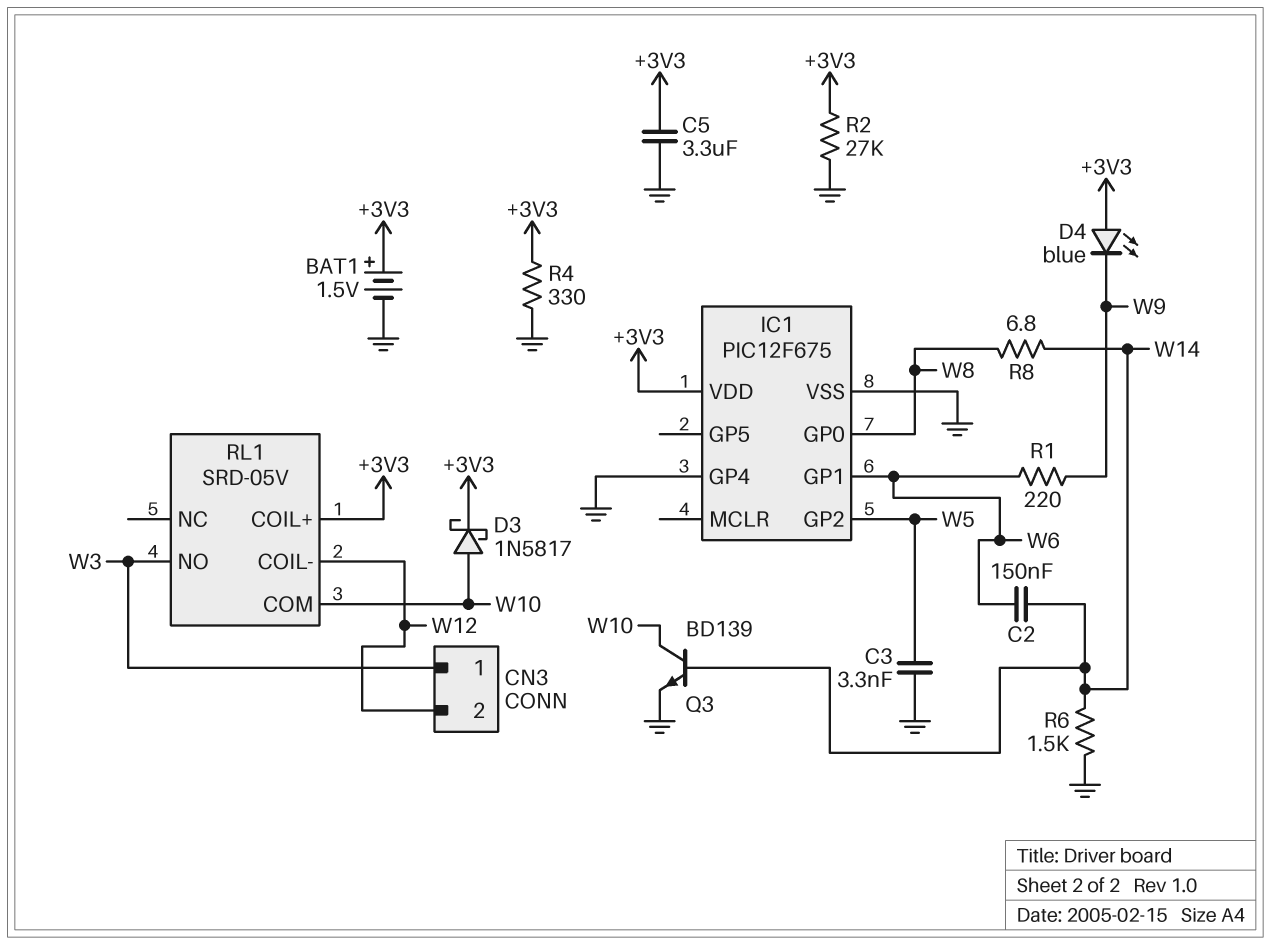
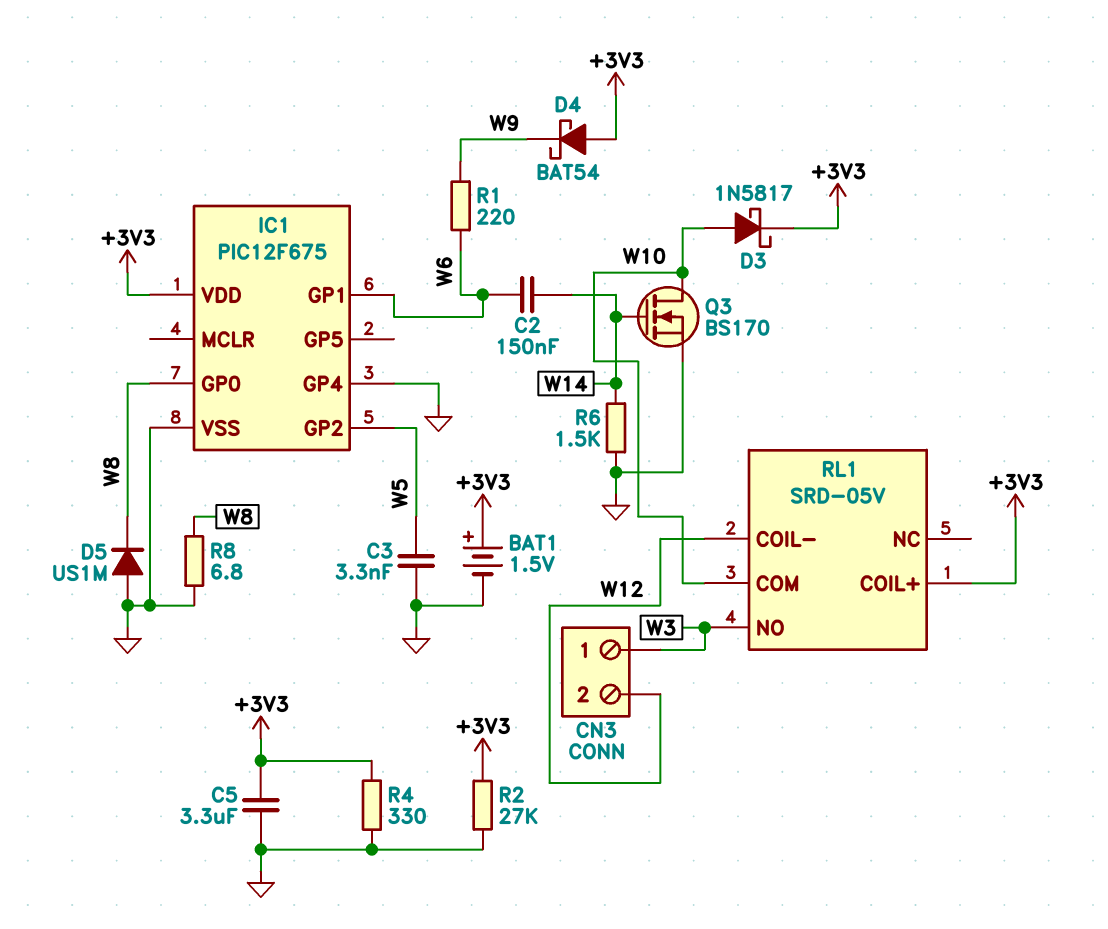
D4: LED blue (A +3V3, K W9) -> schottky BAT54 (A +3V3, K W9)
D5: none -> diode US1M (A GND, K W8)
Q3: NPN BD139 (B W14, C W10, E GND) -> NMOS BS170 (G W14, D W10, S GND)
R8: 6.8 (W8, W14) -> 6.8 (GND, W8)

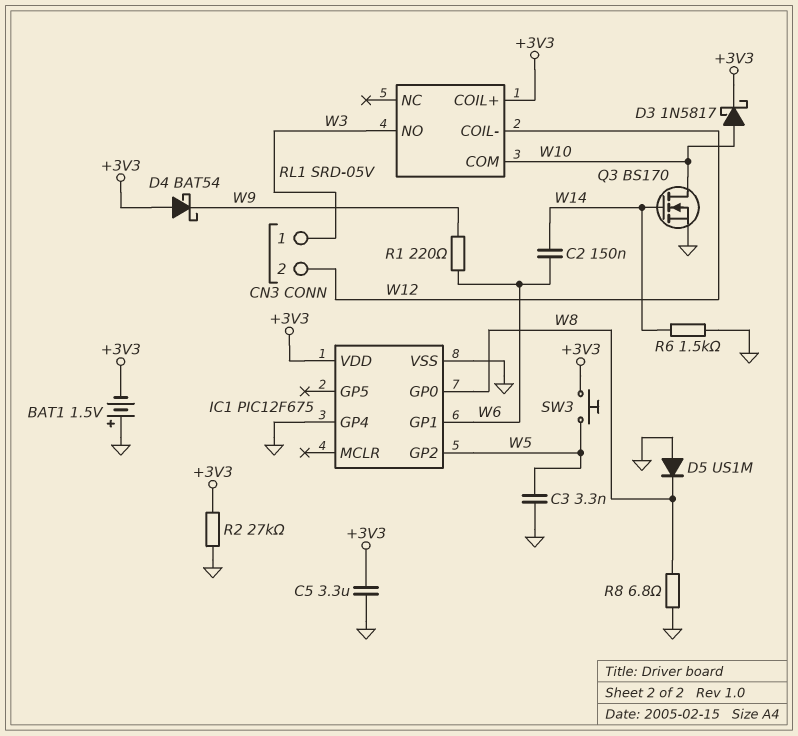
BAT1: 1.5V (plus +3V3, minus GND) -> 1.5V (plus GND, minus +3V3)
R4: 330 (+3V3, GND) -> none
SW3: none -> button (+3V3, W5)

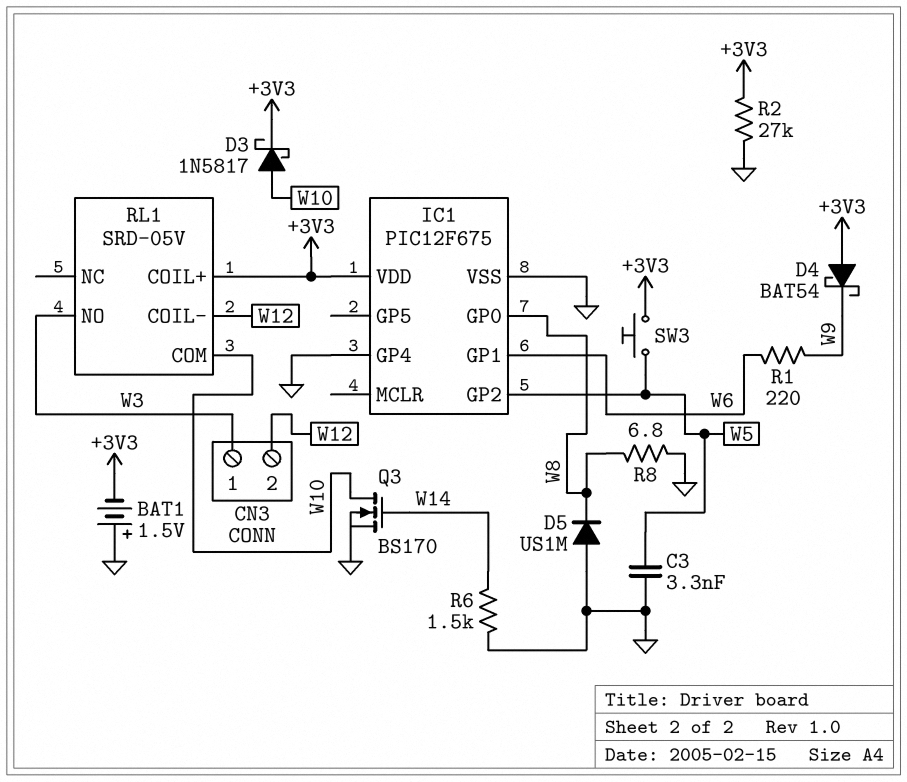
C2: 150nF (W6, W14) -> none
C5: 3.3uF (+3V3, GND) -> none

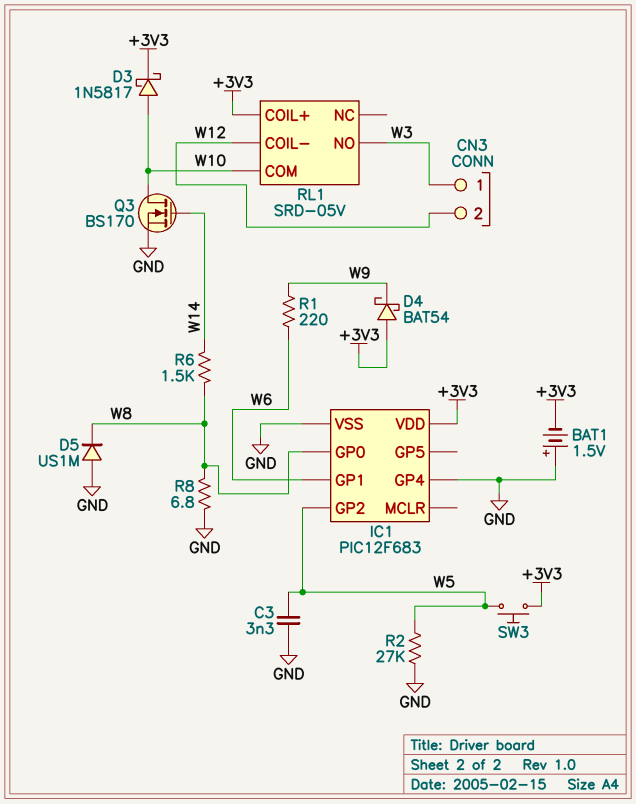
IC1: PIC12F675 -> PIC12F683
R2: 27k (+3V3, GND) -> 27k (GND, W5)
R6: 1.5k (GND, W14) -> 1.5k (W8, W14)

